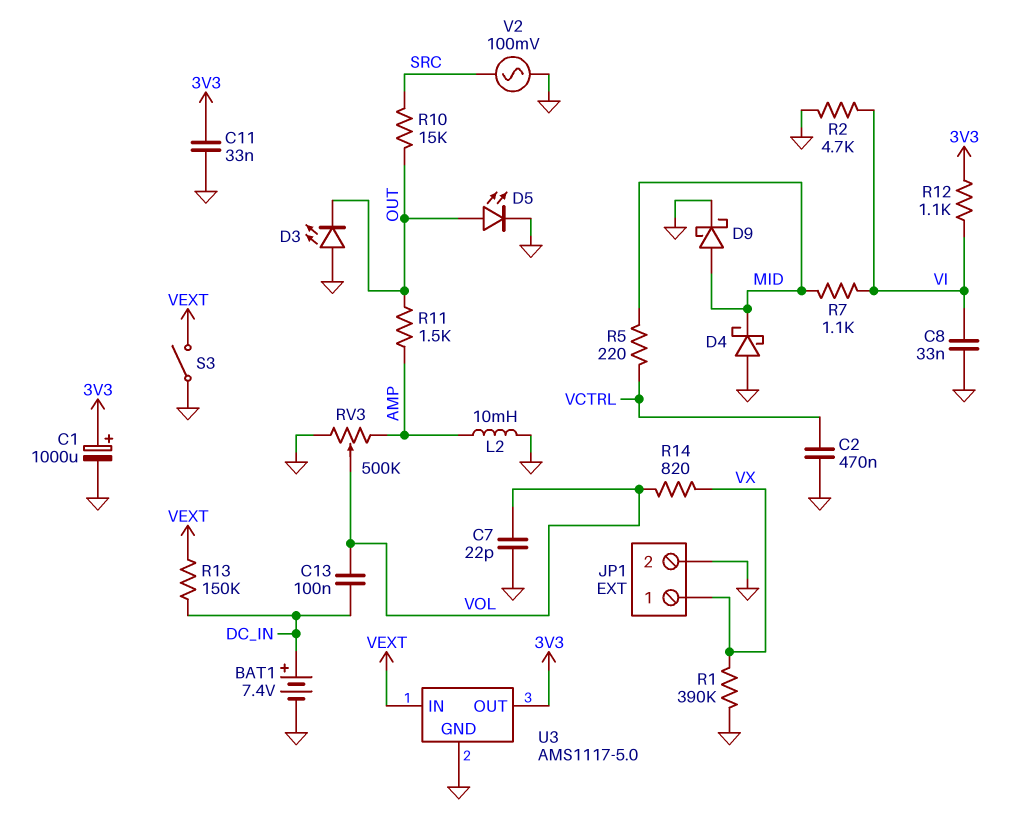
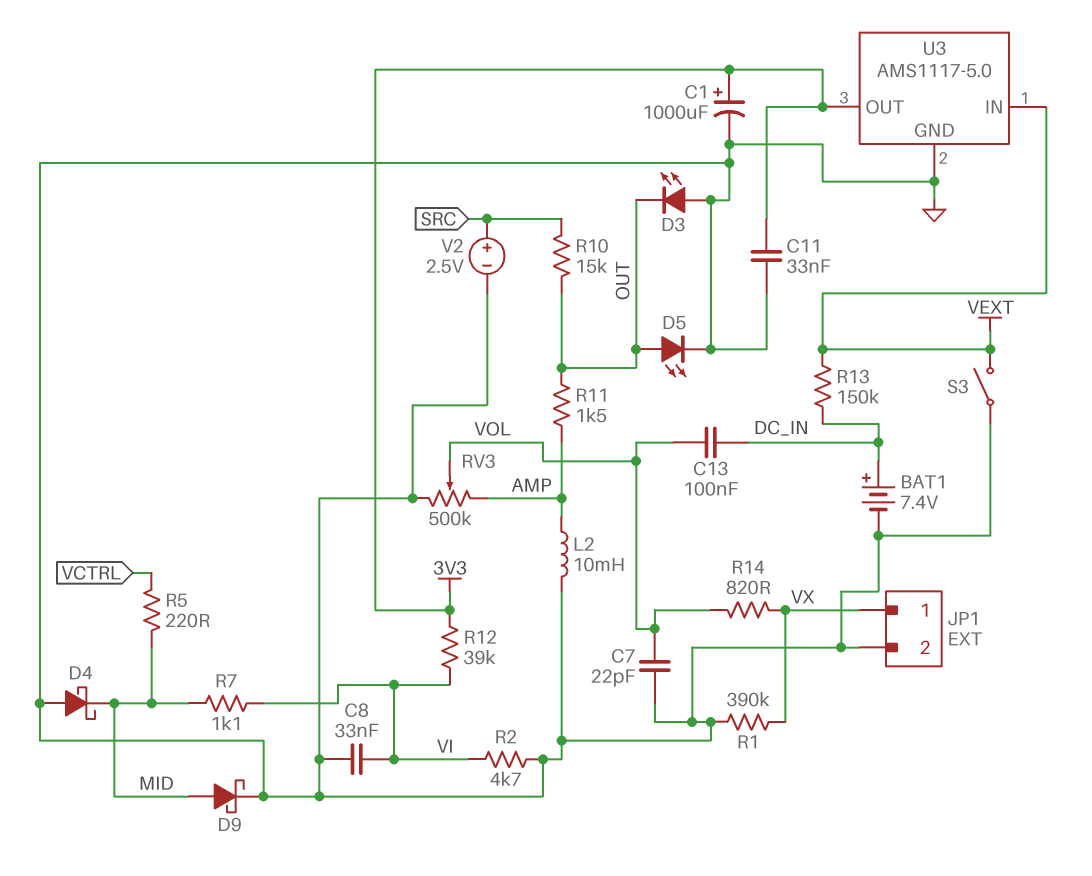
C2: 470nF (GND, VCTRL) -> none
R12: 1.1k (3V3, VI) -> 39k (3V3, VI)
V2: AC 100mV (GND, SRC) -> 2.5V (plus SRC, minus GND)

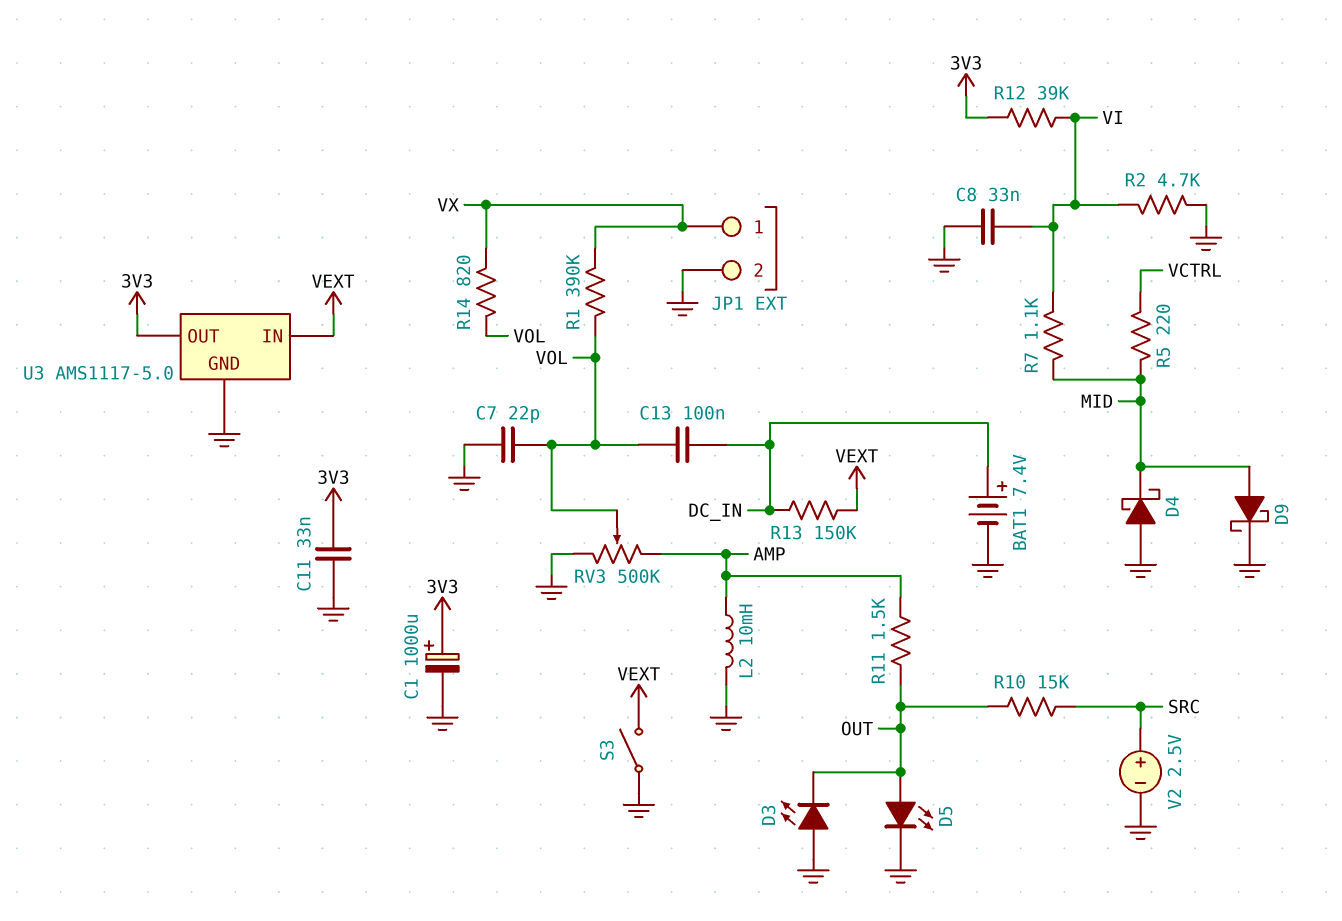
R1: 390k (GND, VX) -> 390k (VOL, VX)

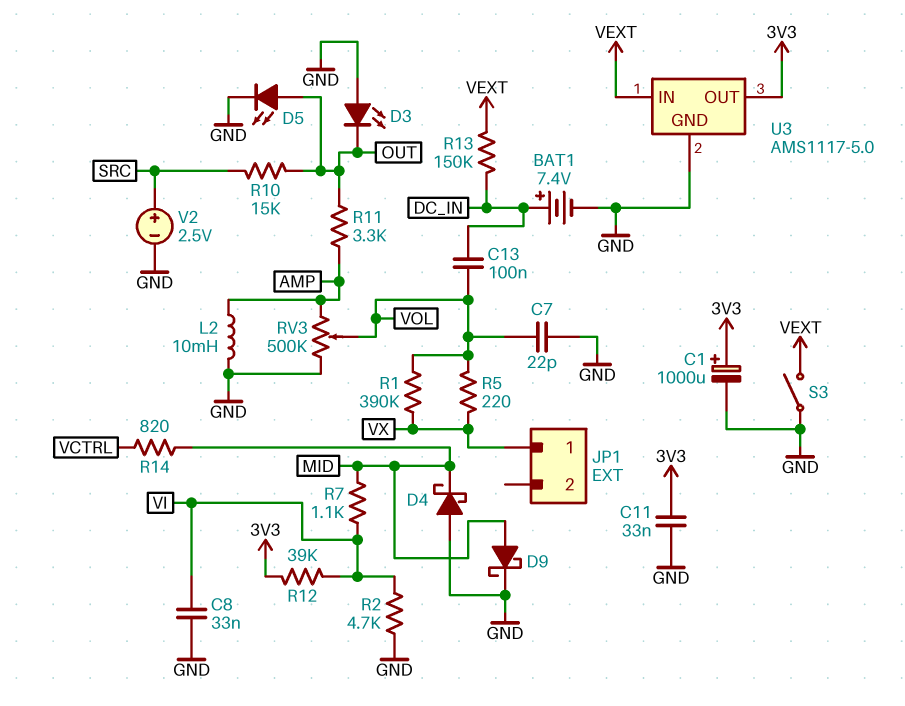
JP1 pin 2: GND -> none
R5: 220 (MID, VCTRL) -> 220 (VOL, VX)
R11: 1.5k (AMP, OUT) -> 3.3k (AMP, OUT)
R14: 820 (VOL, VX) -> 820 (MID, VCTRL)

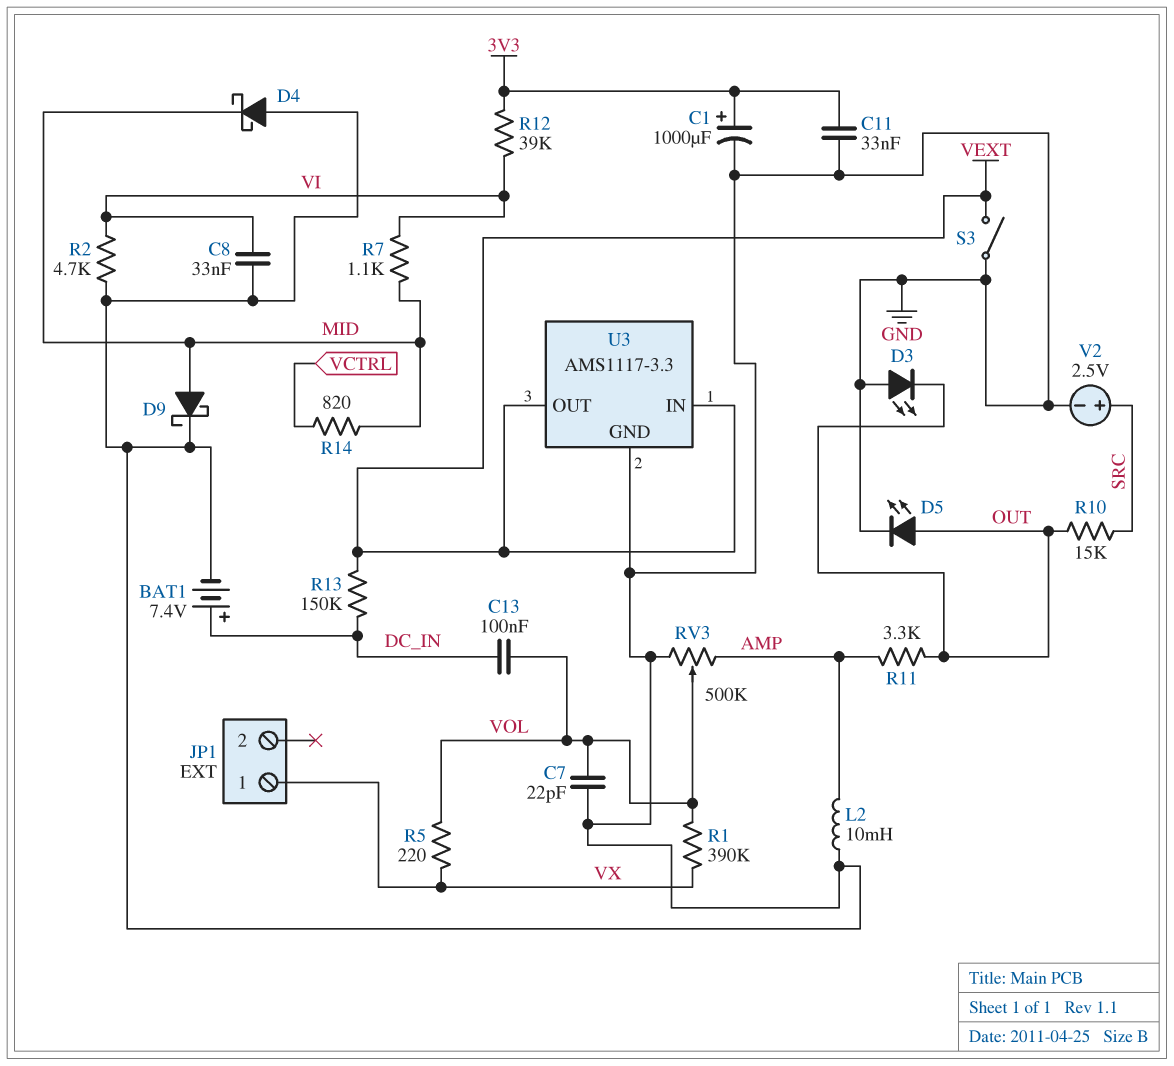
U3: AMS1117-5.0 -> AMS1117-3.3
U3 pin OUT: 3V3 -> VEXT

